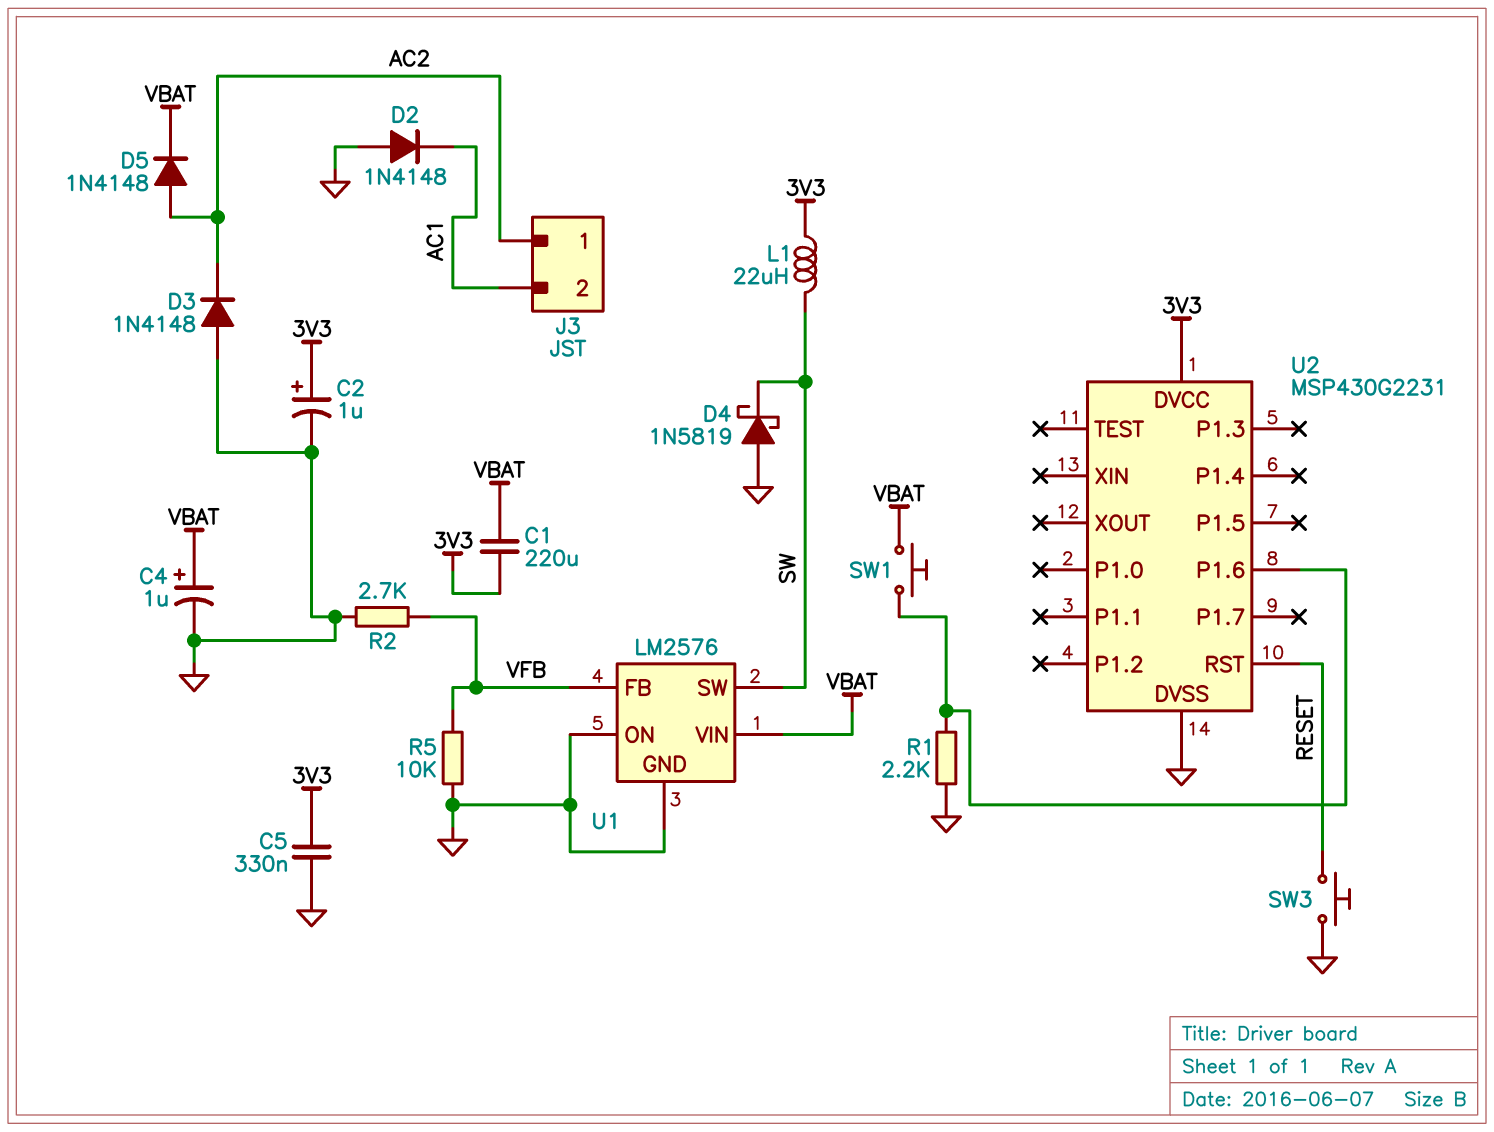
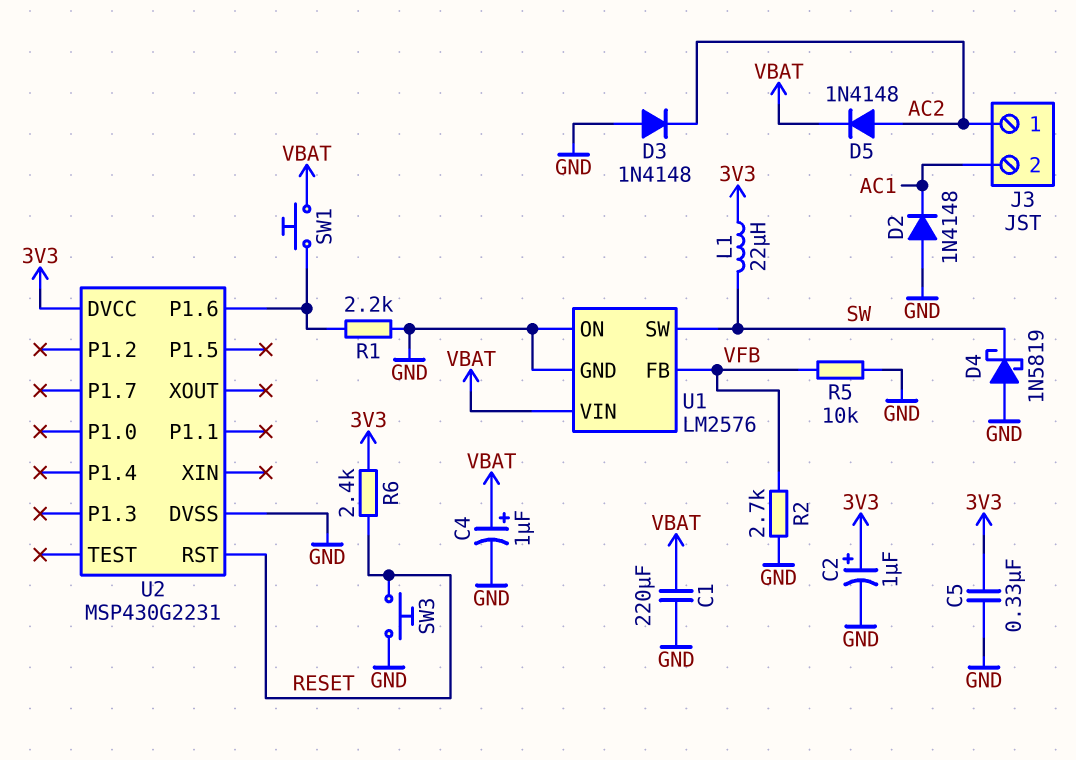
C1: 220uF (3V3, VBAT) -> 220uF (GND, VBAT)
R6: none -> 2.4k (3V3, RESET)

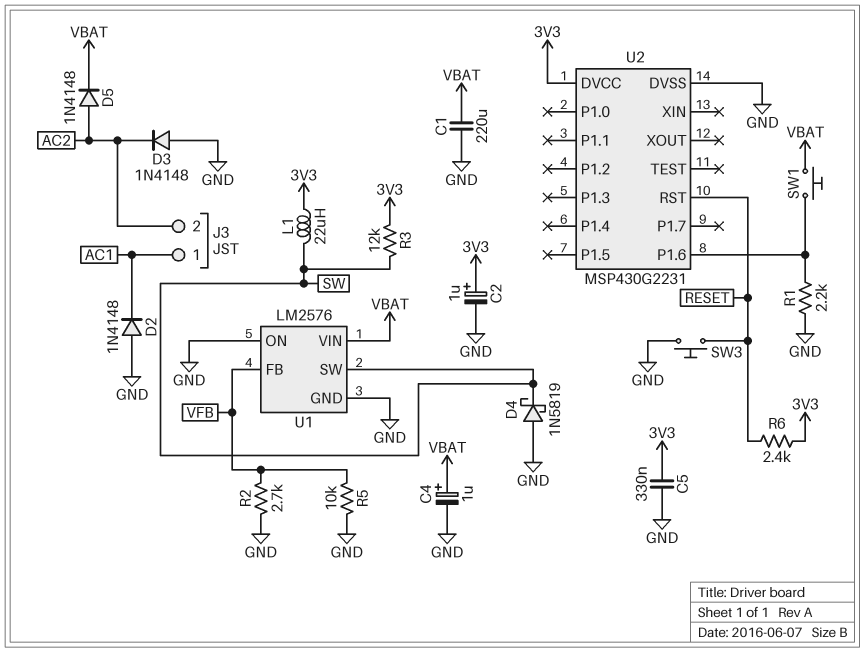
J3 pin 1: AC2 -> AC1
J3 pin 2: AC1 -> AC2
R3: none -> 12k (3V3, SW)

